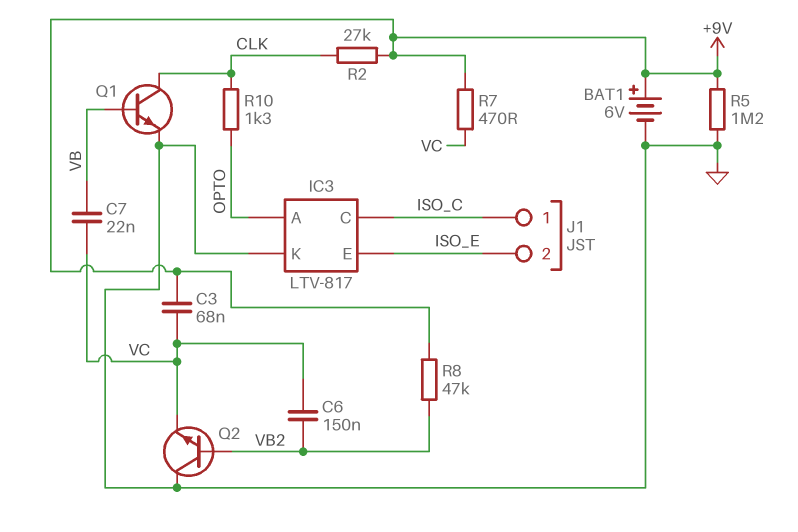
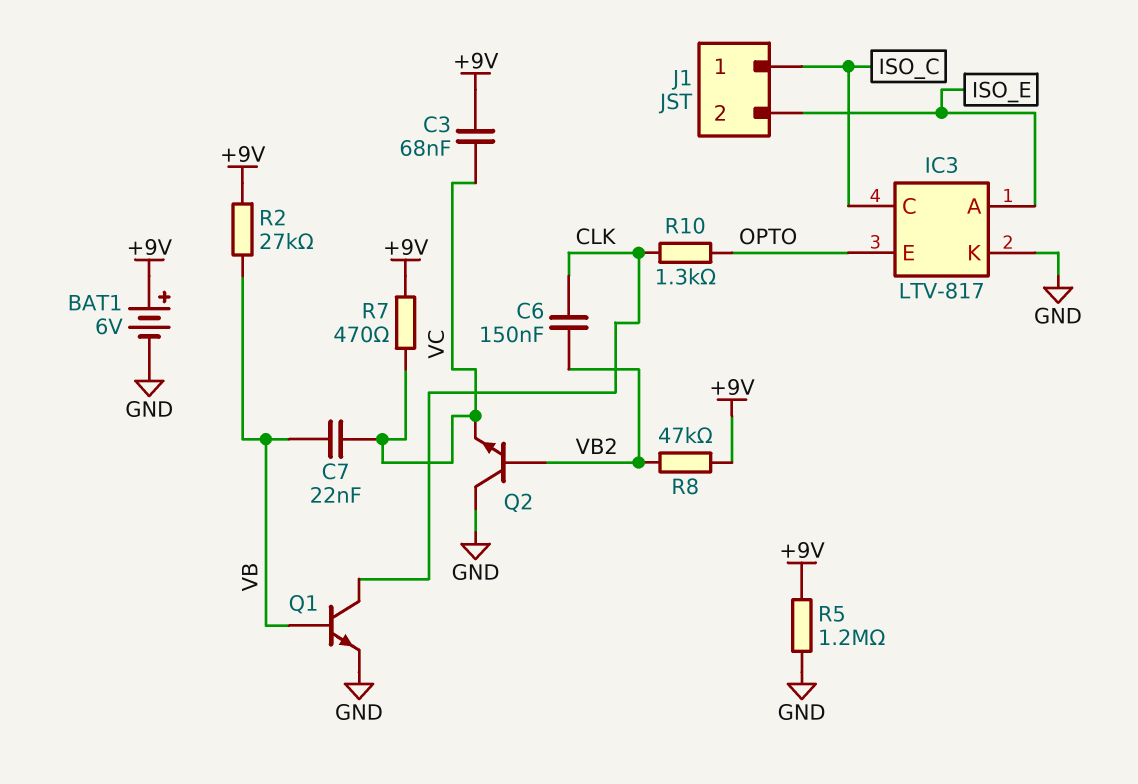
C6: 150nF (VB2, VC) -> 150nF (CLK, VB2)
IC3 pin A: OPTO -> ISO_E
IC3 pin E: ISO_E -> OPTO
R2: 27k (+9V, CLK) -> 27k (+9V, VB)

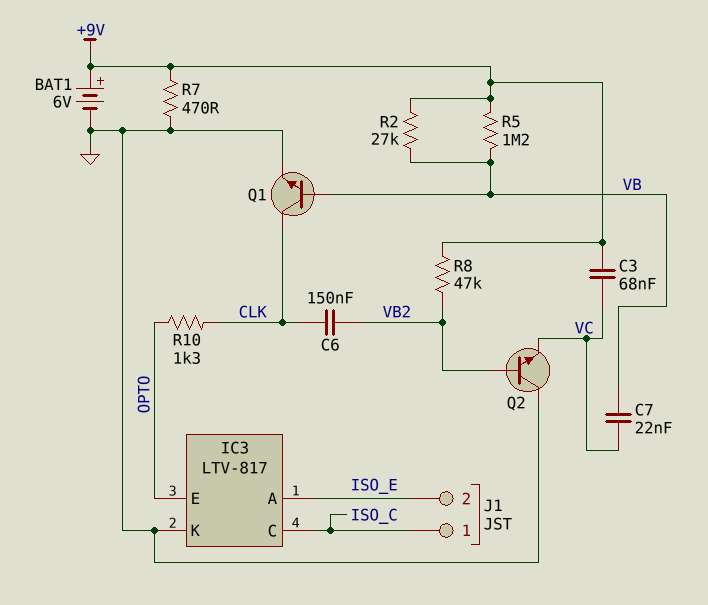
R5: 1.2M (+9V, GND) -> 1.2M (+9V, VB)
R7: 470 (+9V, VC) -> 470 (+9V, GND)

